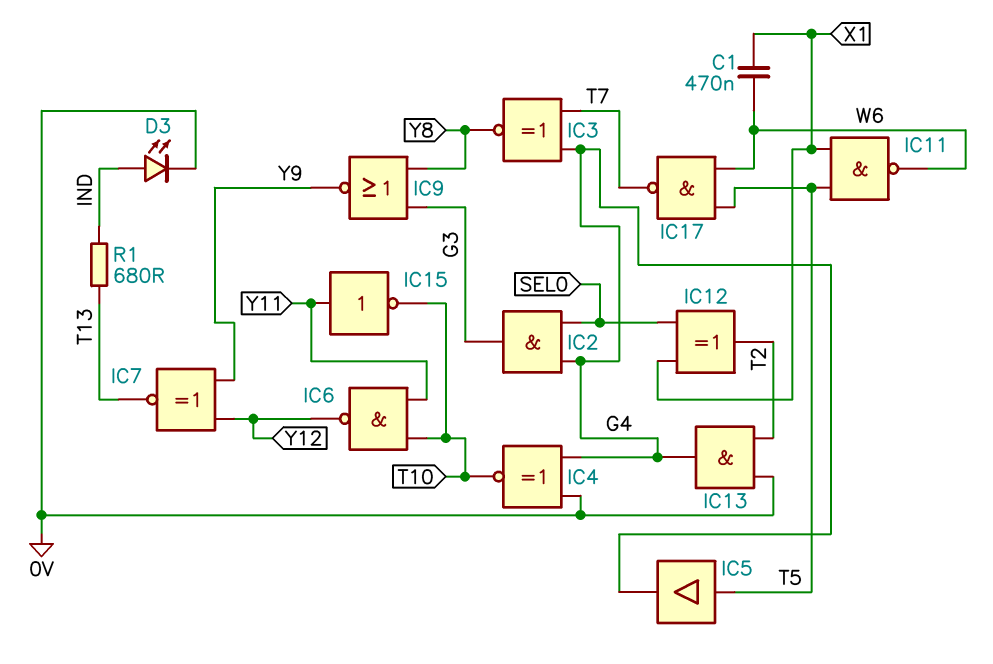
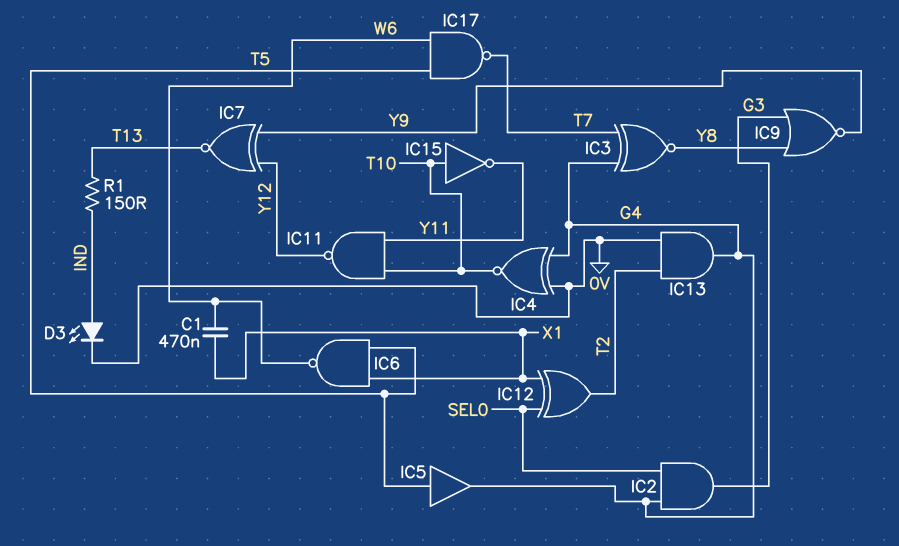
IC6: NAND (in T10, in Y11, out Y12) -> NAND (in T5, in X1, out W6)
IC11: NAND (in T5, in X1, out W6) -> NAND (in T10, in Y11, out Y12)
IC15: NOT (in Y11, out T10) -> NOT (in T10, out Y11)
R1: 680 (IND, T13) -> 150 (IND, T13)

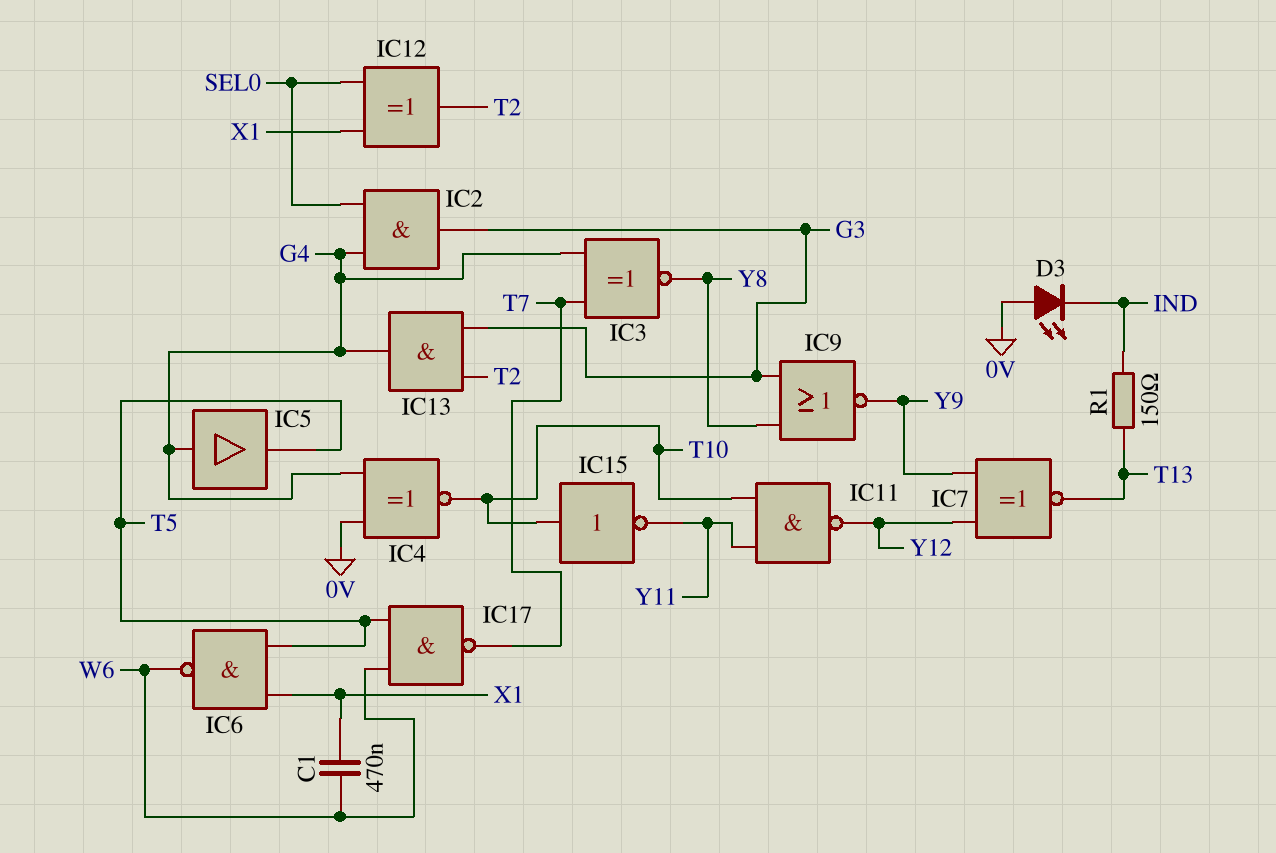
D3: LED (A IND, K 0V) -> LED (A 0V, K IND)
IC5: buffer (in T5, out G4) -> buffer (in G4, out T5)
IC13: AND (in 0V, in T2, out G4) -> AND (in G3, in T2, out G4)

